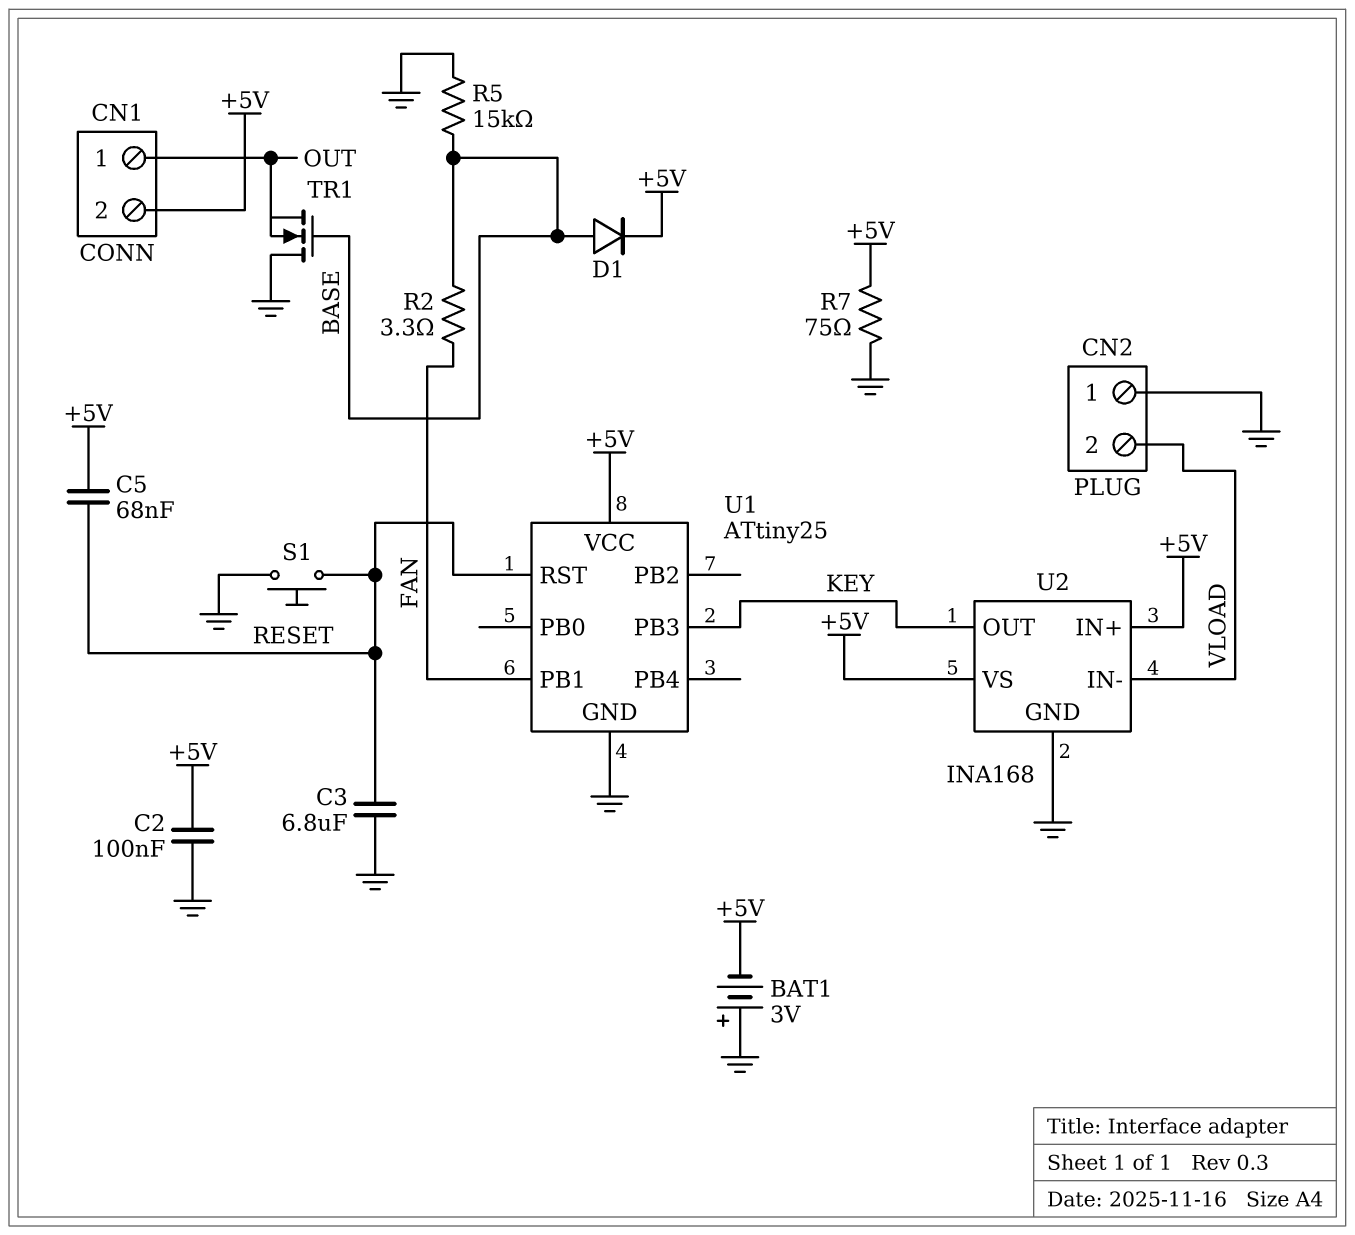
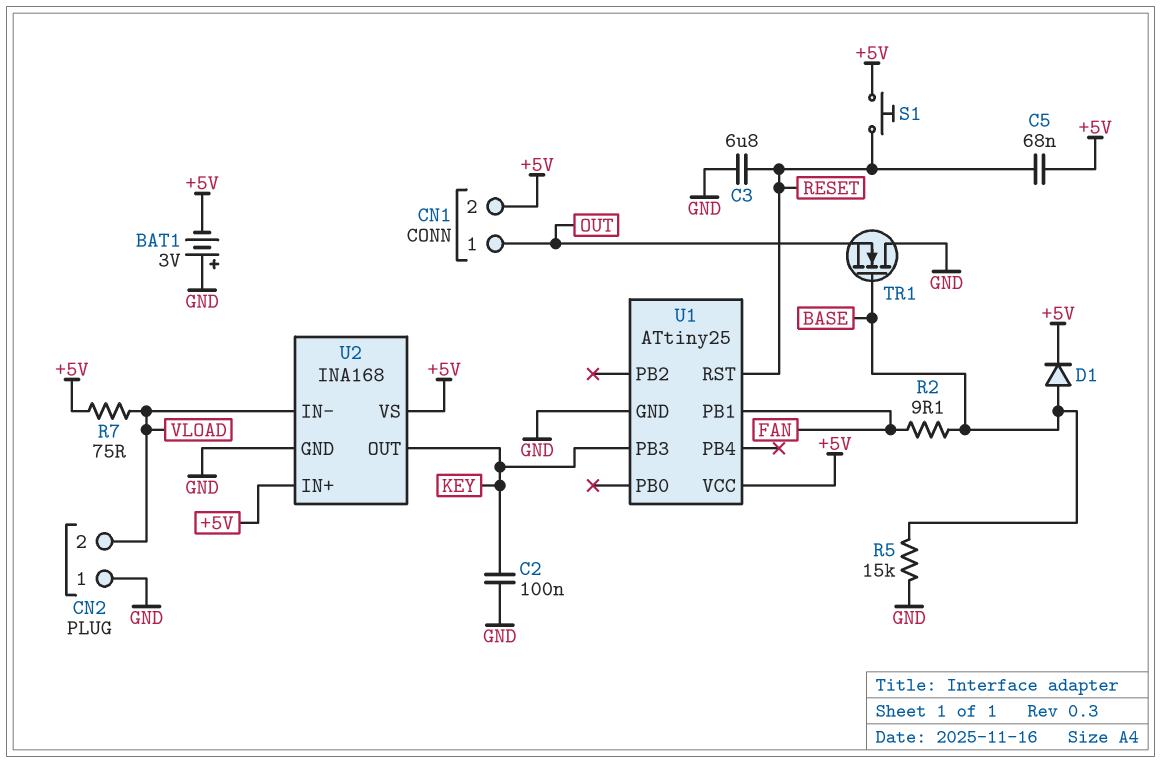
C2: 100nF (+5V, GND) -> 100nF (GND, KEY)
R2: 3.3 (BASE, FAN) -> 9.1 (BASE, FAN)
R7: 75 (+5V, GND) -> 75 (+5V, VLOAD)
S1: button (GND, RESET) -> button (+5V, RESET)

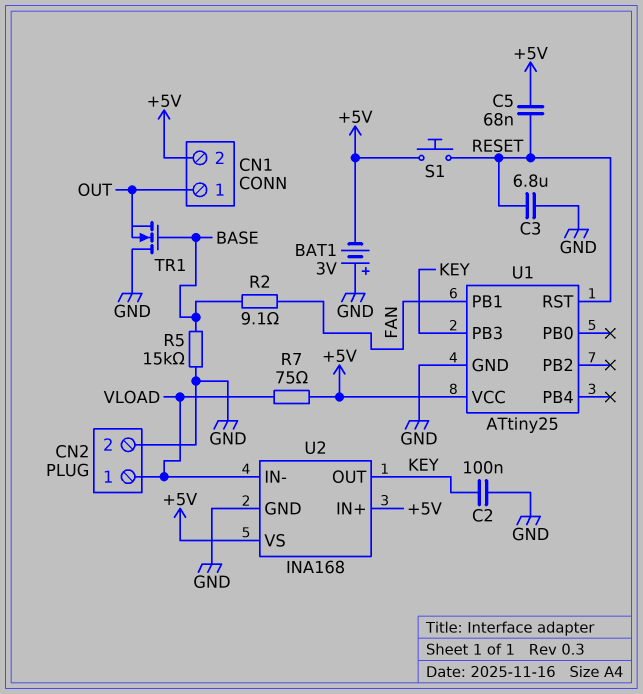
CN2 pin 1: GND -> VLOAD
CN2 pin 2: VLOAD -> GND
D1: diode (A BASE, K +5V) -> none

